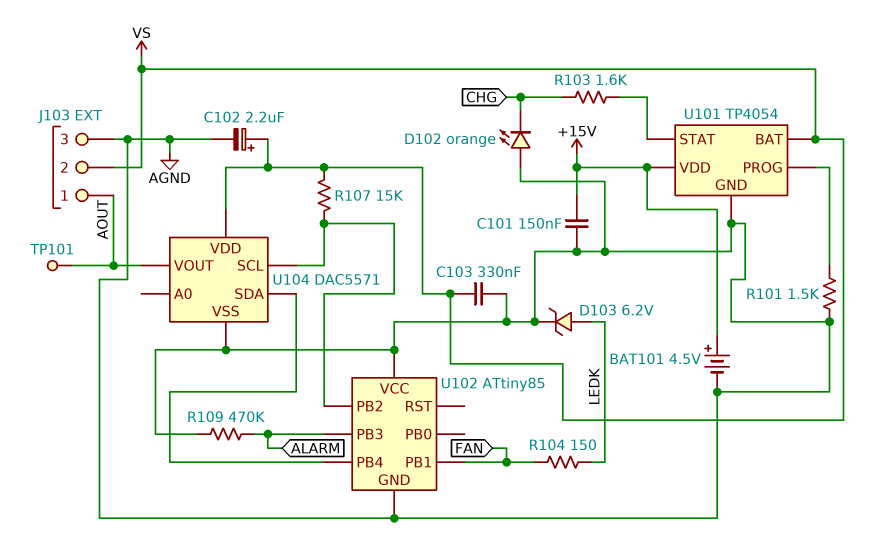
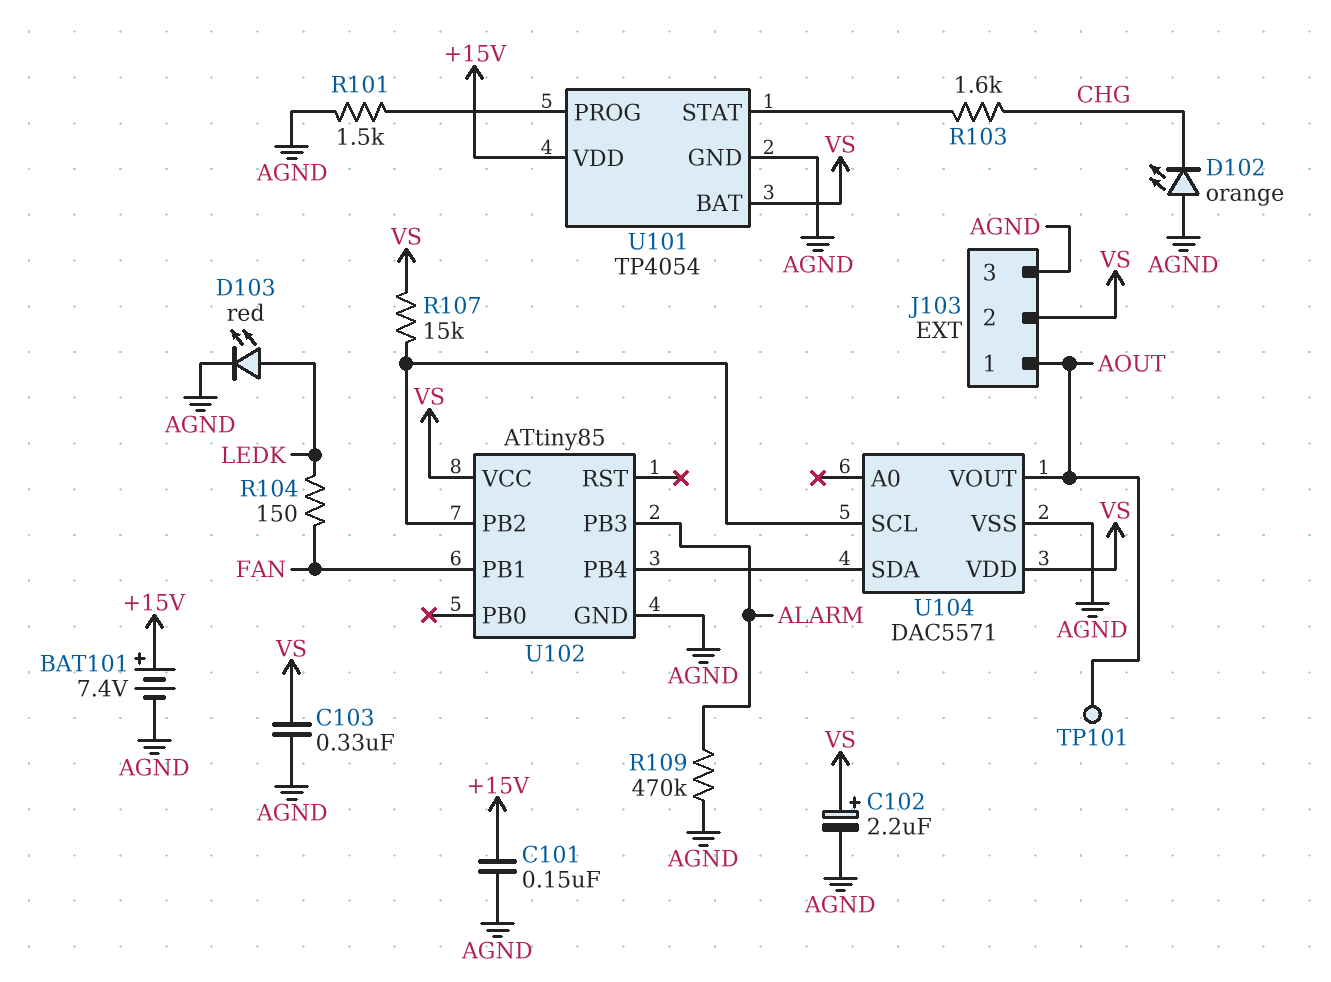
BAT101: 4.5V (plus +15V, minus AGND) -> 7.4V (plus +15V, minus AGND)
D103: zener 6.2V (A LEDK, K AGND) -> LED red (A LEDK, K AGND)
U102 pin VCC: AGND -> VS

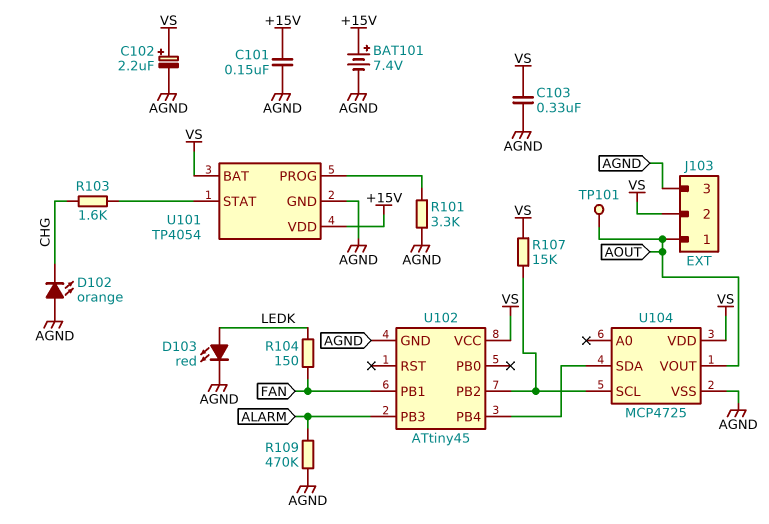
R101: 1.5k (AGND, U101/PROG) -> 3.3k (AGND, U101/PROG)
U102: ATtiny85 -> ATtiny45
U104: DAC5571 -> MCP4725

